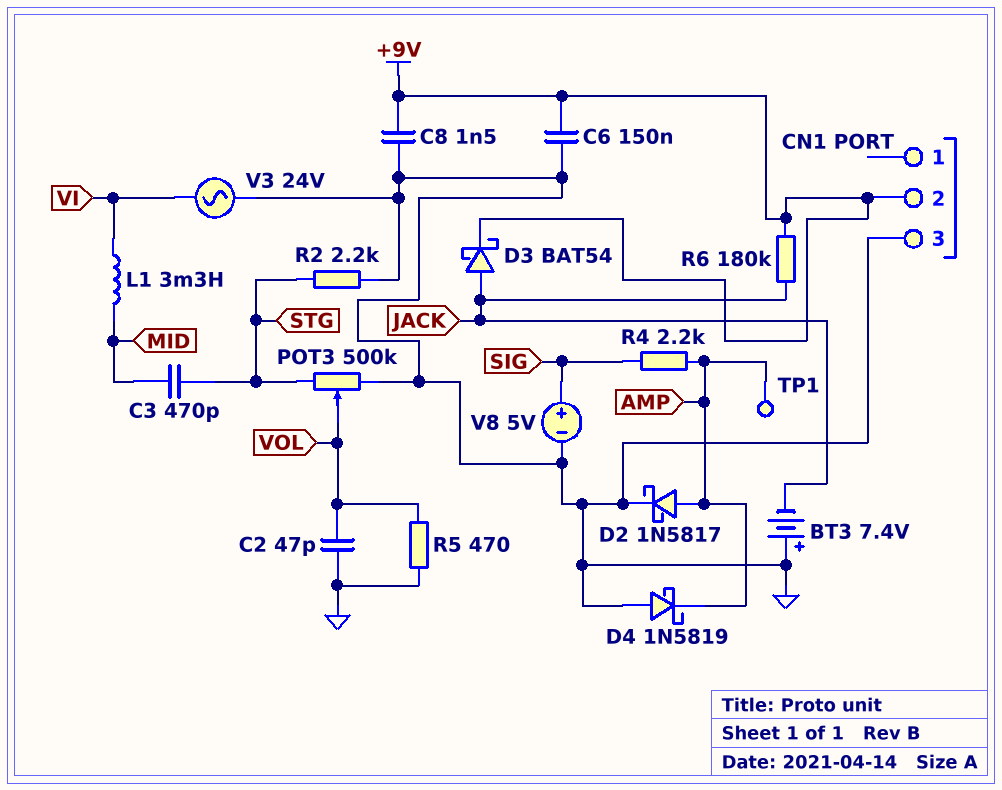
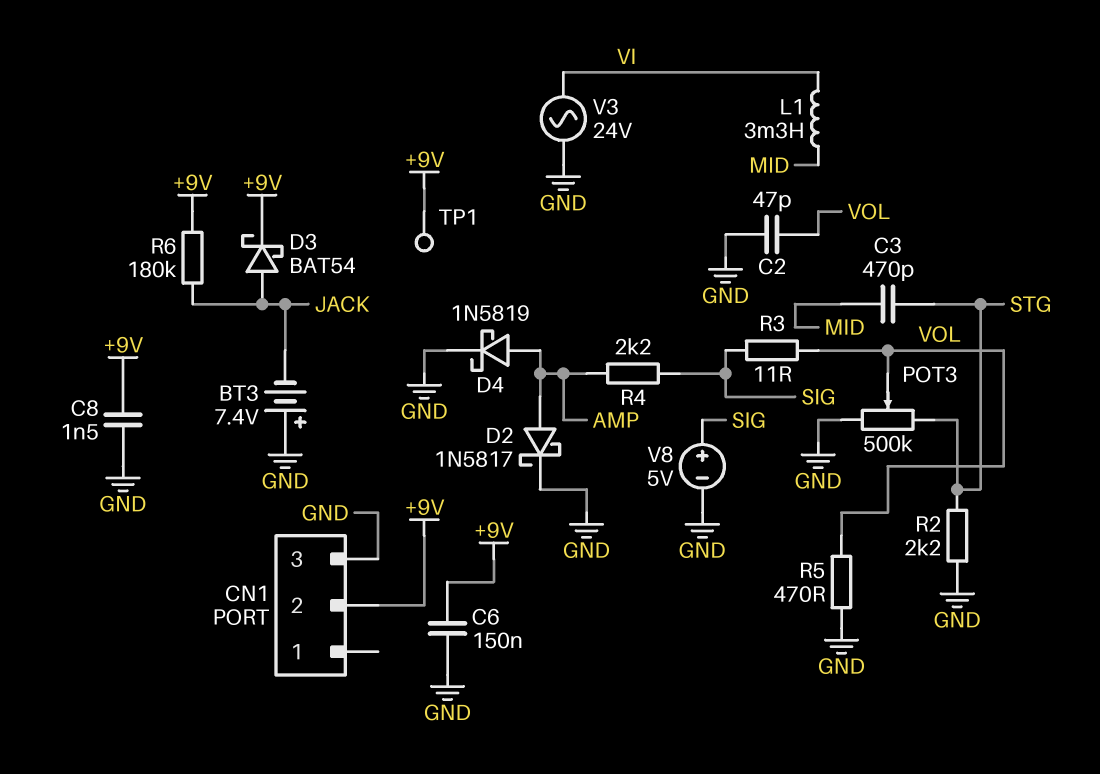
D4: schottky 1N5819 (A GND, K AMP) -> schottky 1N5819 (A AMP, K GND)
R3: none -> 11 (SIG, VOL)
TP1: test point (AMP) -> test point (+9V)

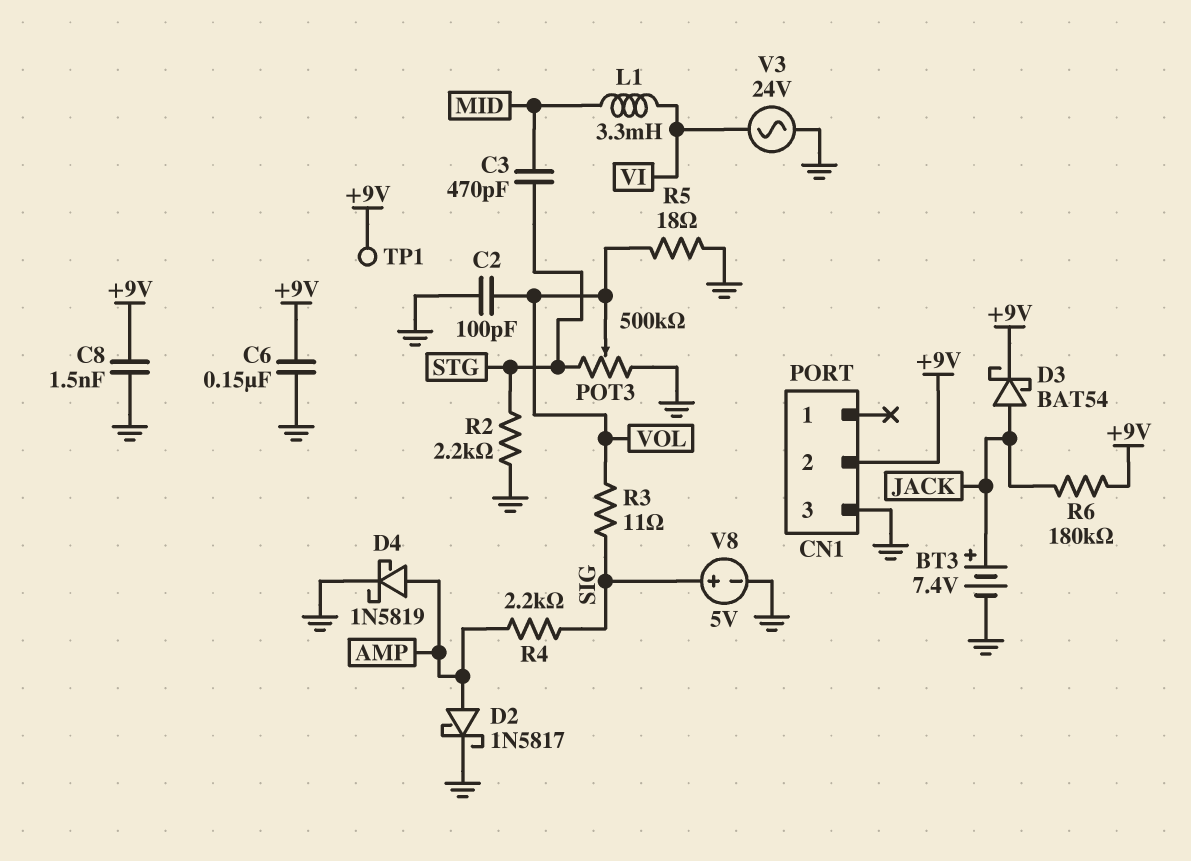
BT3: 7.4V (plus GND, minus JACK) -> 7.4V (plus JACK, minus GND)
C2: 47pF (GND, VOL) -> 100pF (GND, VOL)
R5: 470 (GND, VOL) -> 18 (GND, VOL)

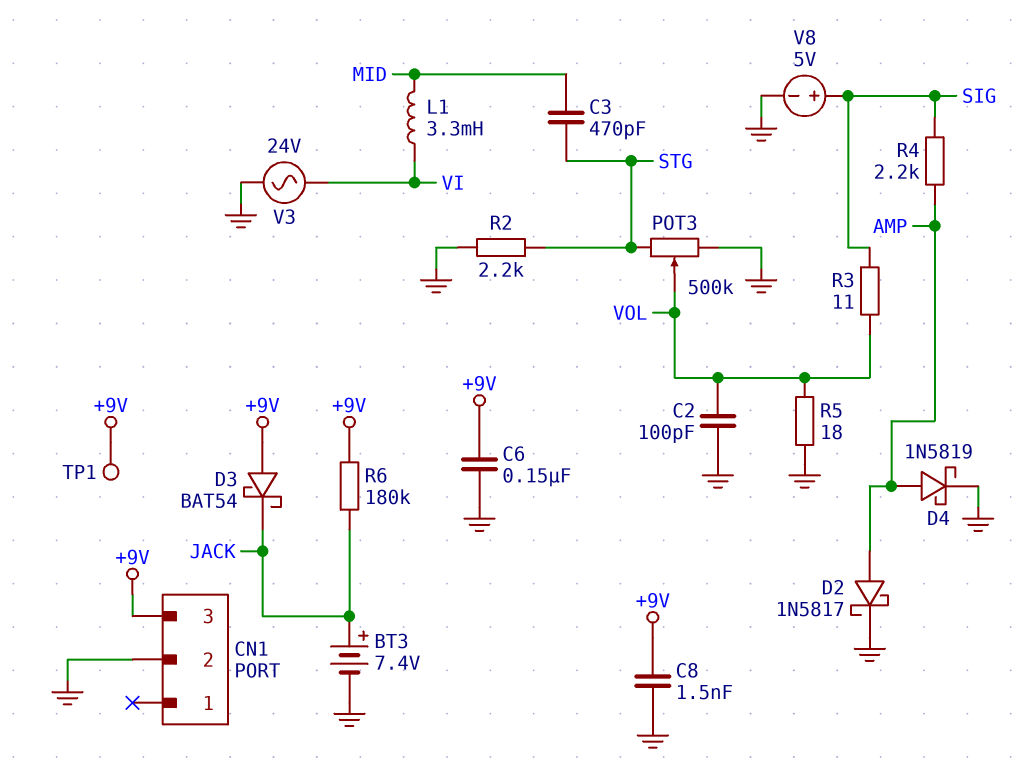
CN1 pin 2: +9V -> GND
CN1 pin 3: GND -> +9V
D3: schottky BAT54 (A JACK, K +9V) -> schottky BAT54 (A +9V, K JACK)

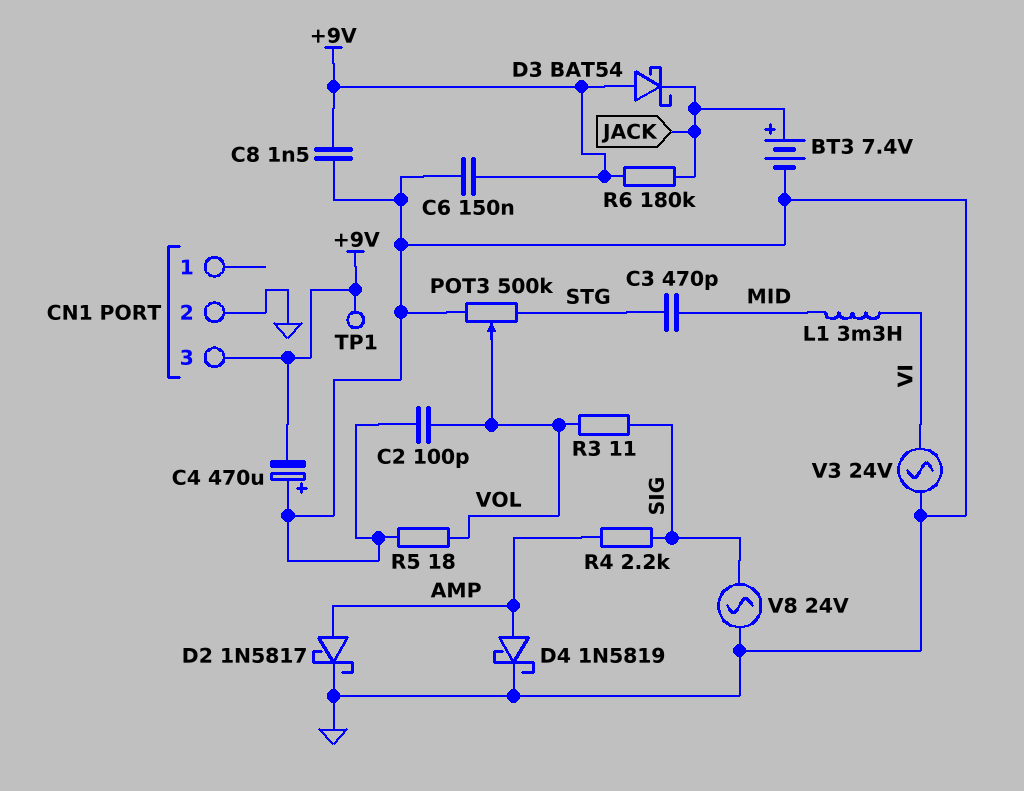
C4: none -> 470uF (plus GND, minus +9V)
R2: 2.2k (GND, STG) -> none
V8: 5V (plus SIG, minus GND) -> AC 24V (GND, SIG)

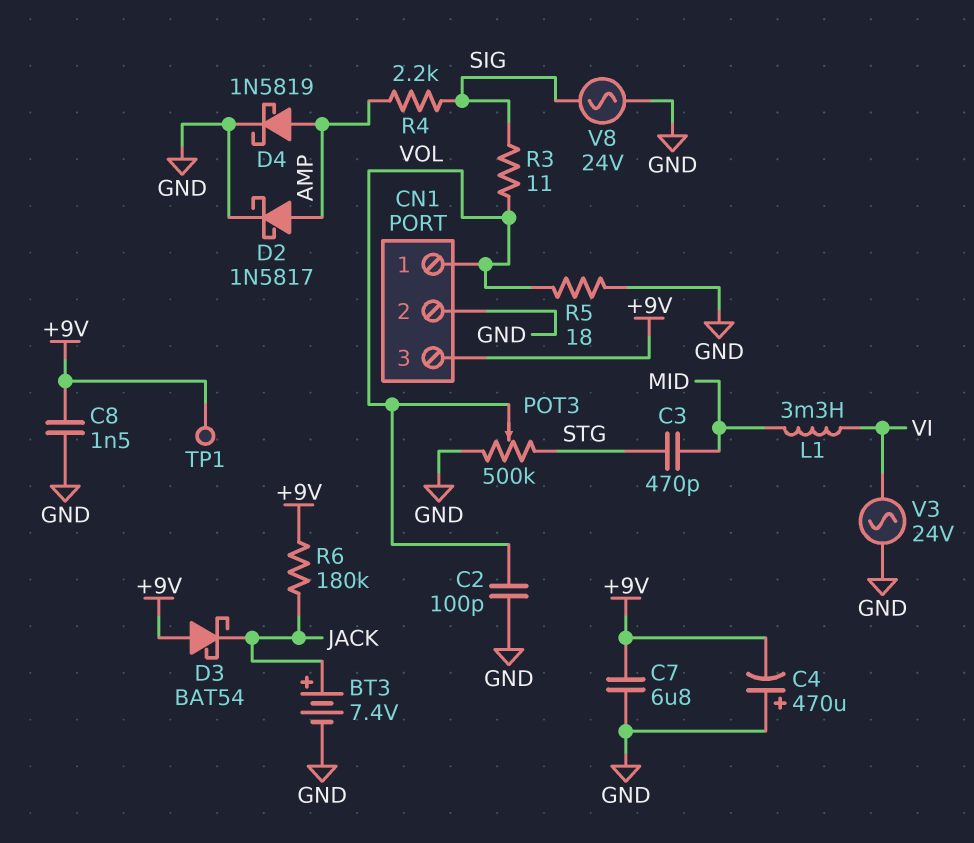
C6: 150nF (+9V, GND) -> none
C7: none -> 6.8uF (+9V, GND)
CN1 pin 1: none -> VOL

